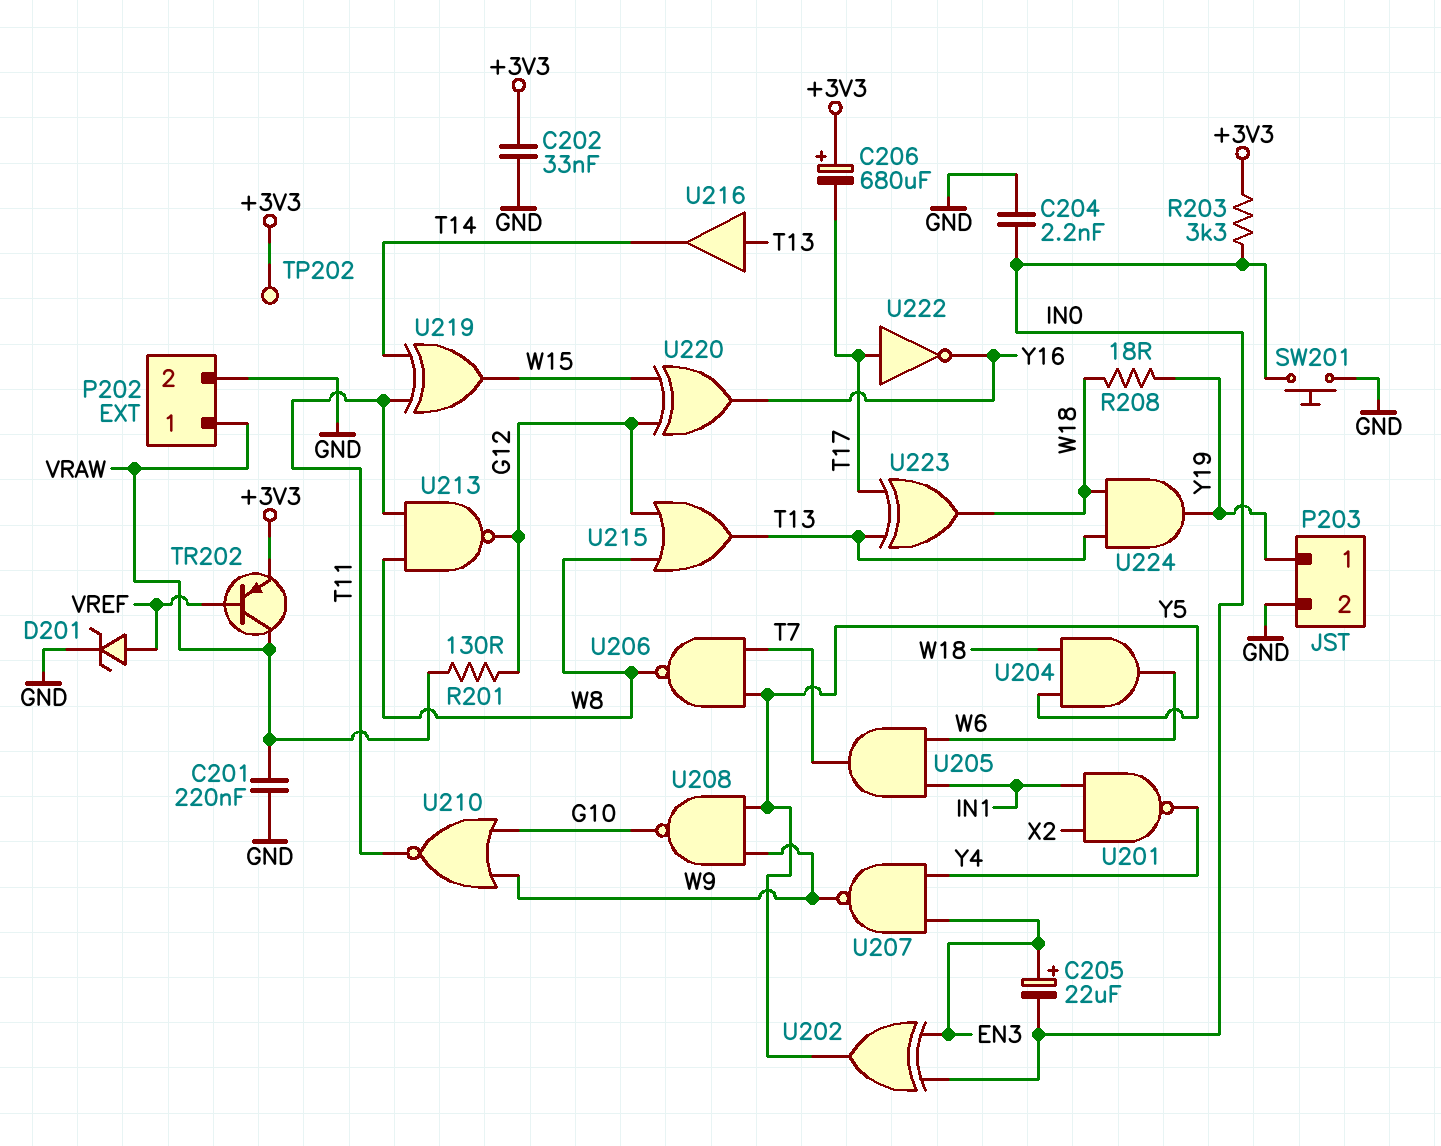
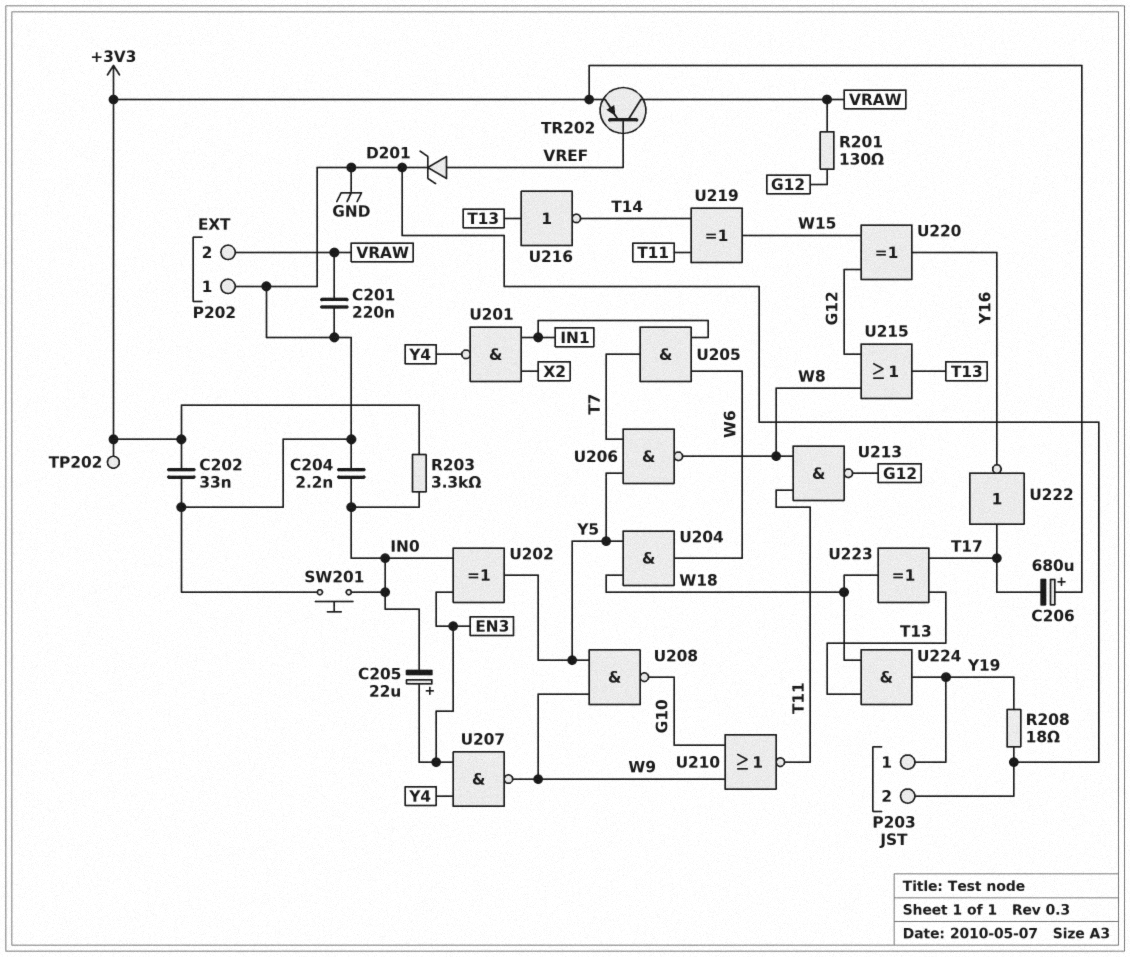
P202 pin 1: VRAW -> GND
P202 pin 2: GND -> VRAW
R208: 18 (W18, Y19) -> 18 (GND, Y19)
U216: buffer (in T13, out T14) -> NOT (in T13, out T14)

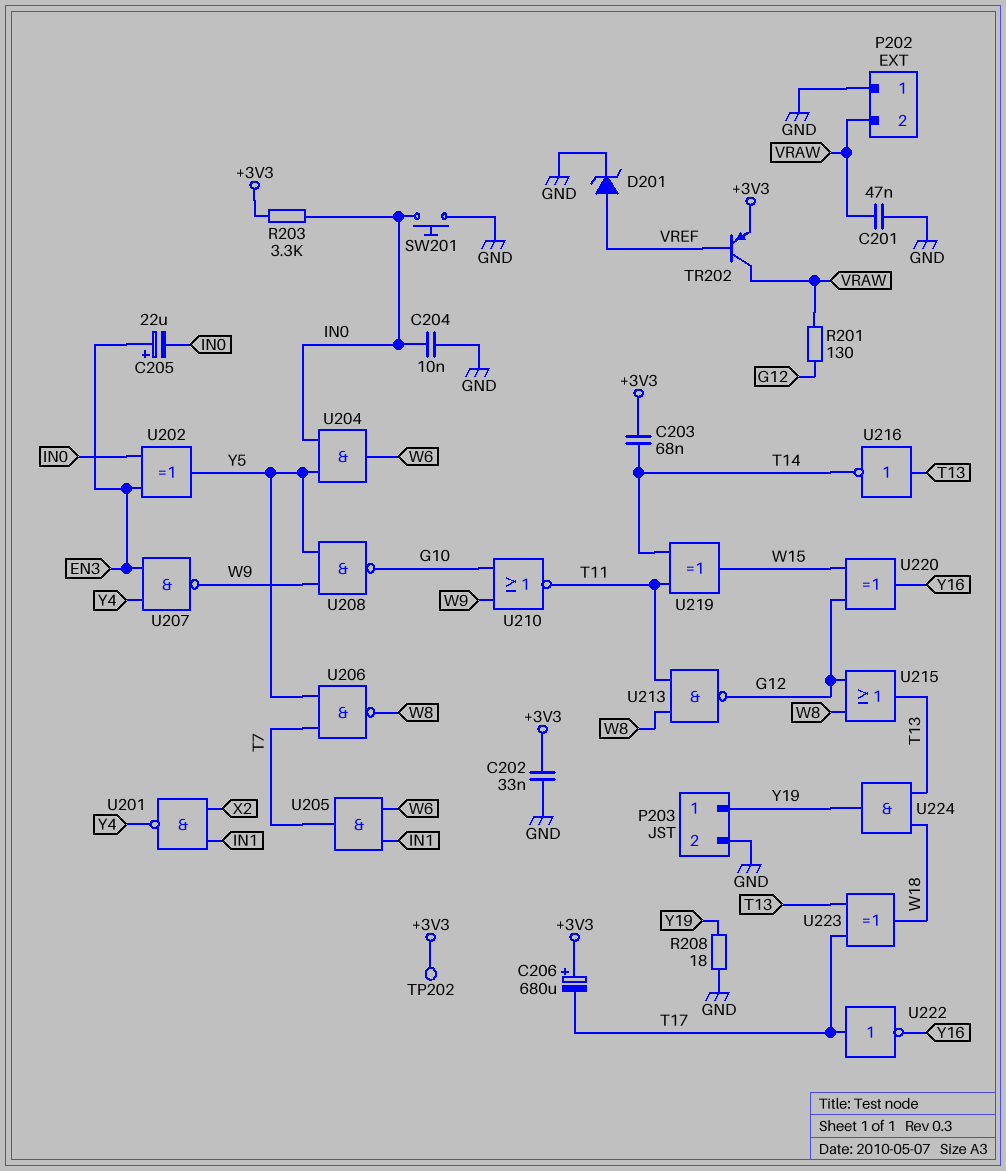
C201: 220nF (GND, VRAW) -> 47nF (GND, VRAW)
C203: none -> 68nF (+3V3, T14)
C204: 2.2nF (GND, IN0) -> 10nF (GND, IN0)
U204: AND (in W18, in Y5, out W6) -> AND (in IN0, in Y5, out W6)

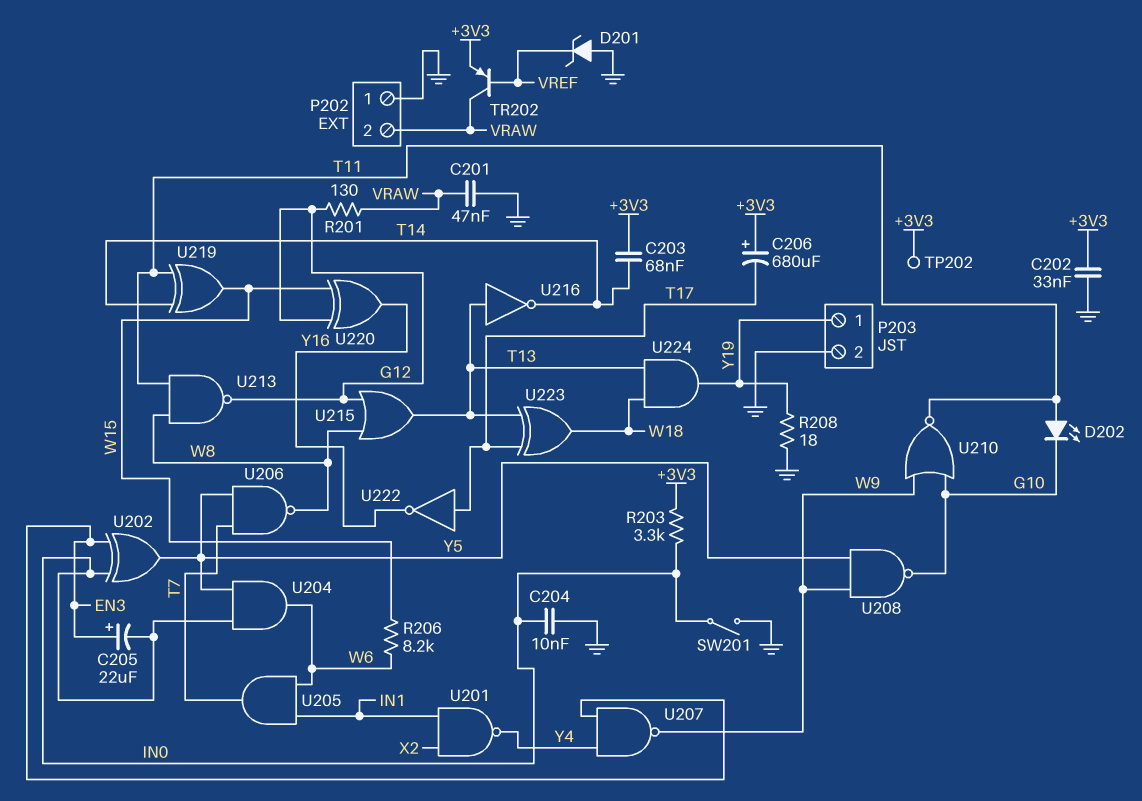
D201: zener (A VREF, K GND) -> zener (A GND, K VREF)
D202: none -> LED (A T11, K G10)
R206: none -> 8.2k (W6, W15)
SW201: button (GND, IN0) -> switch (GND, IN0)

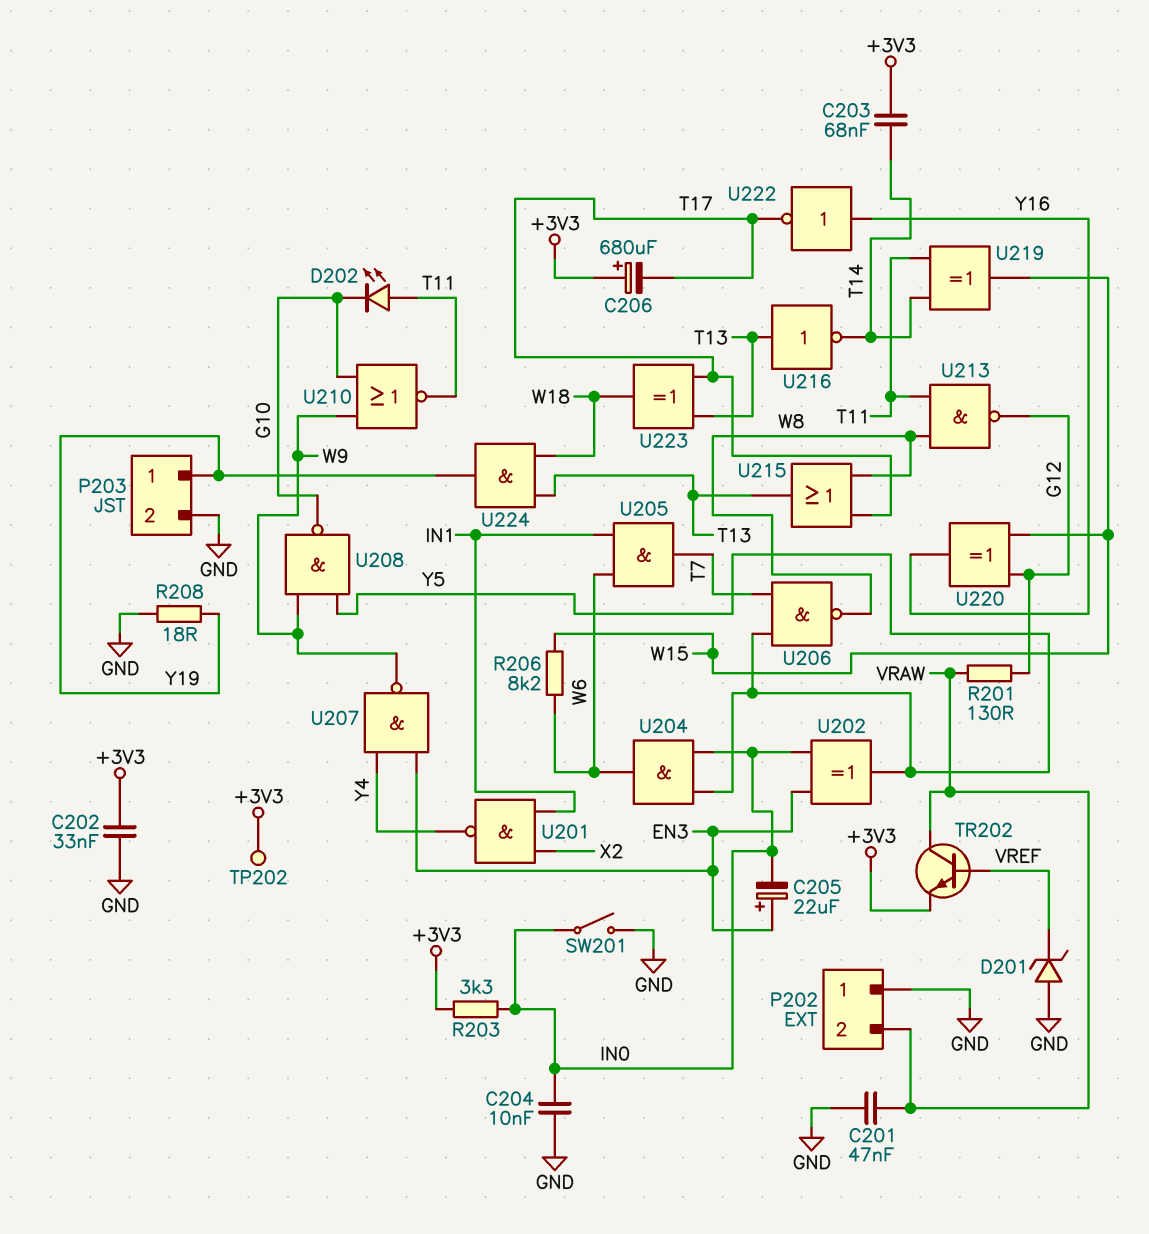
TR202: PNP (B VREF, C VRAW, E +3V3) -> NPN (B VREF, C VRAW, E +3V3)
U215: OR (in G12, in W8, out T13) -> OR (in T17, in W8, out T13)
U222: NOT (in T17, out Y16) -> NOT (in Y16, out T17)

